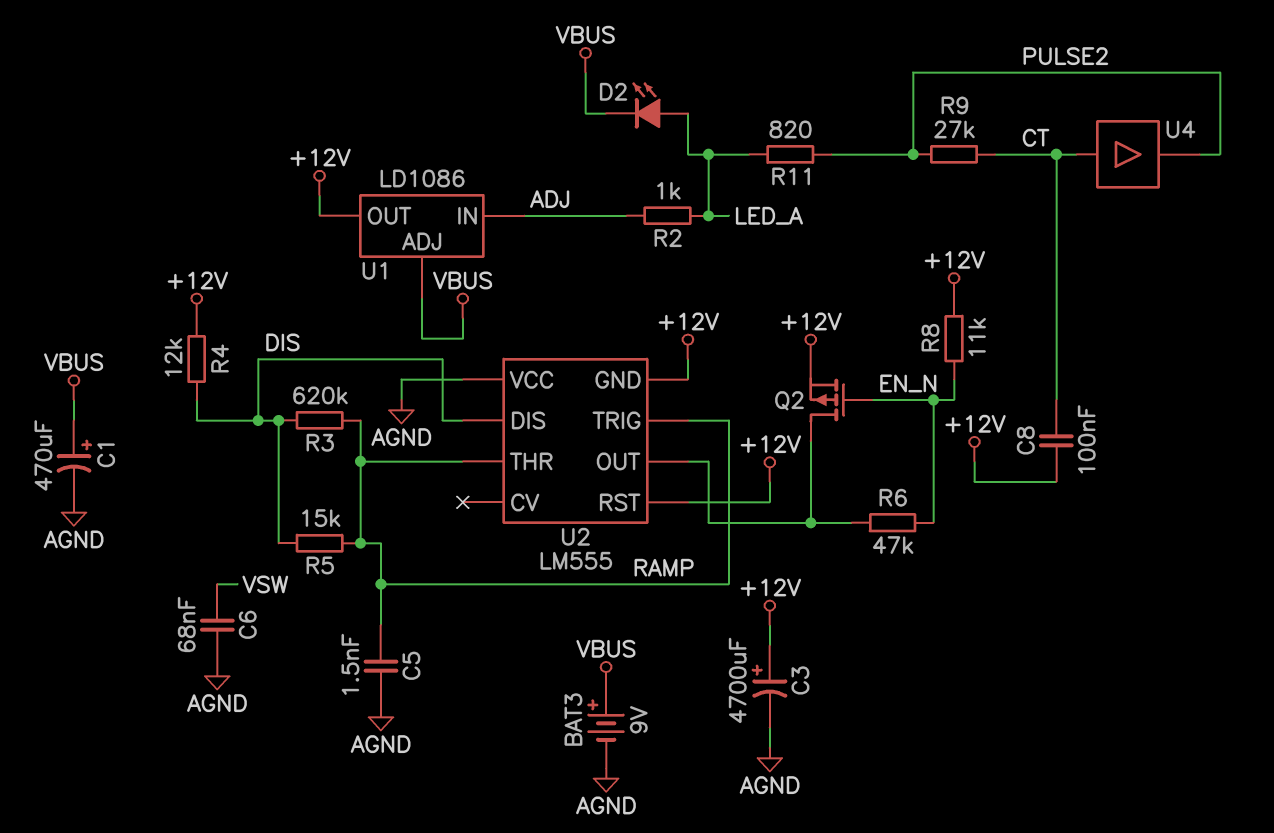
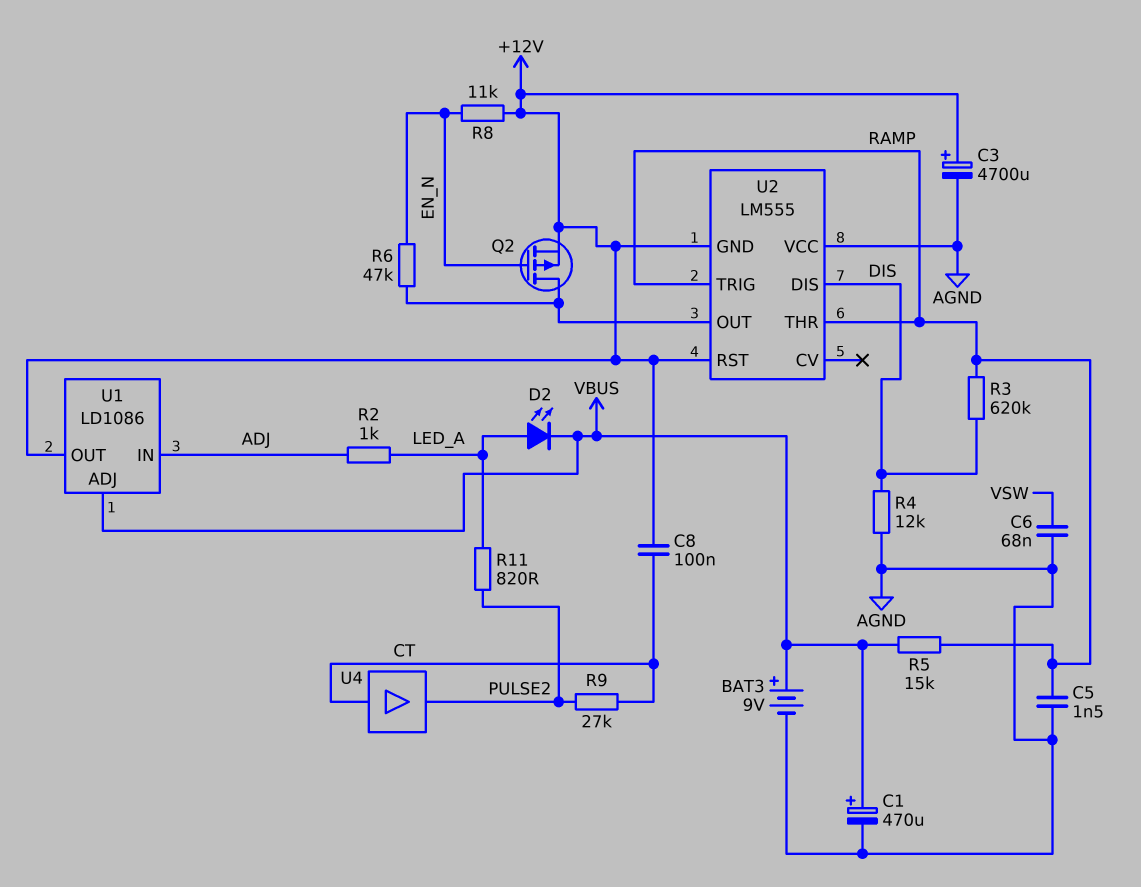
R4: 12k (+12V, DIS) -> 12k (AGND, DIS)
R5: 15k (DIS, RAMP) -> 15k (RAMP, VBUS)

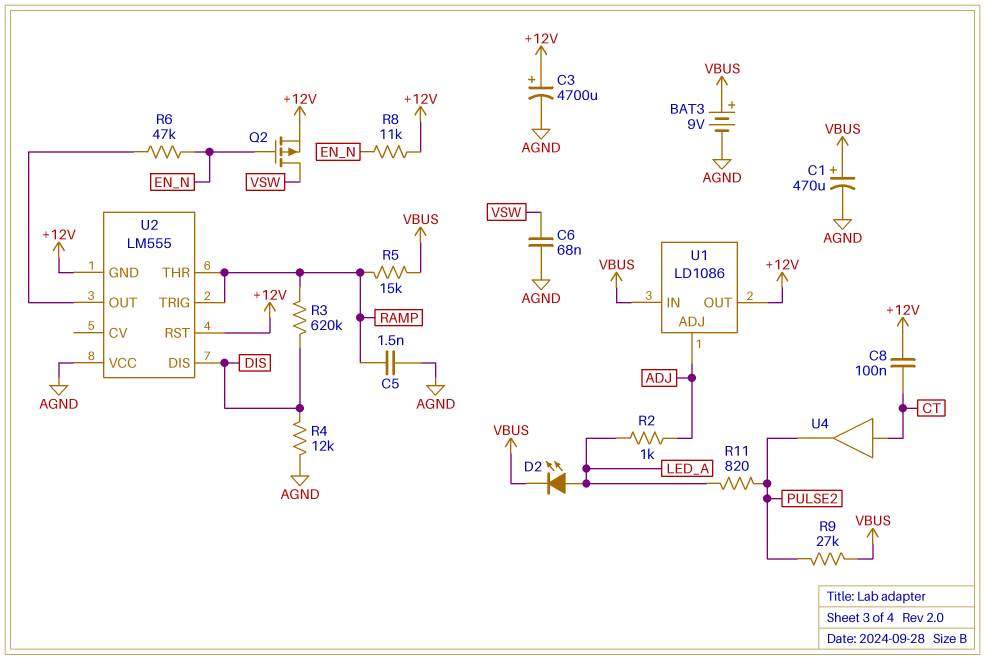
Q2: PMOS (G EN_N, D U2/OUT, S +12V) -> PMOS (G EN_N, D VSW, S +12V)
R9: 27k (CT, PULSE2) -> 27k (PULSE2, VBUS)
U1 pin ADJ: VBUS -> ADJ
U1 pin IN: ADJ -> VBUS

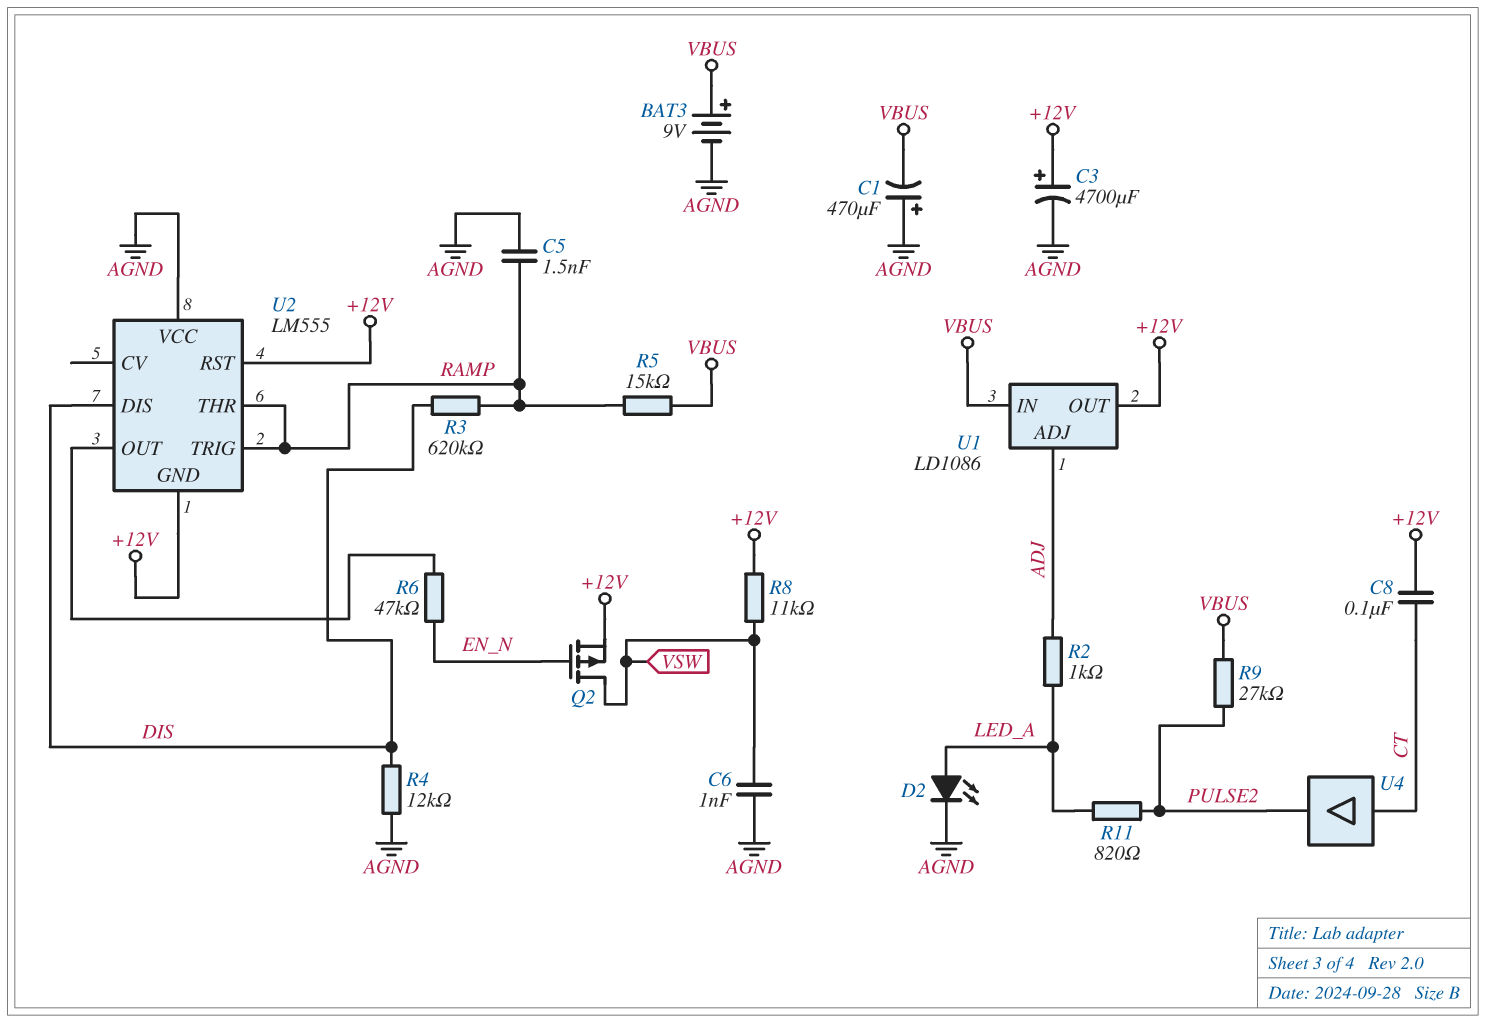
C1: 470uF (plus VBUS, minus AGND) -> 470uF (plus AGND, minus VBUS)
C6: 68nF (AGND, VSW) -> 1nF (AGND, VSW)
D2: LED (A LED_A, K VBUS) -> LED (A LED_A, K AGND)
R8: 11k (+12V, EN_N) -> 11k (+12V, VSW)

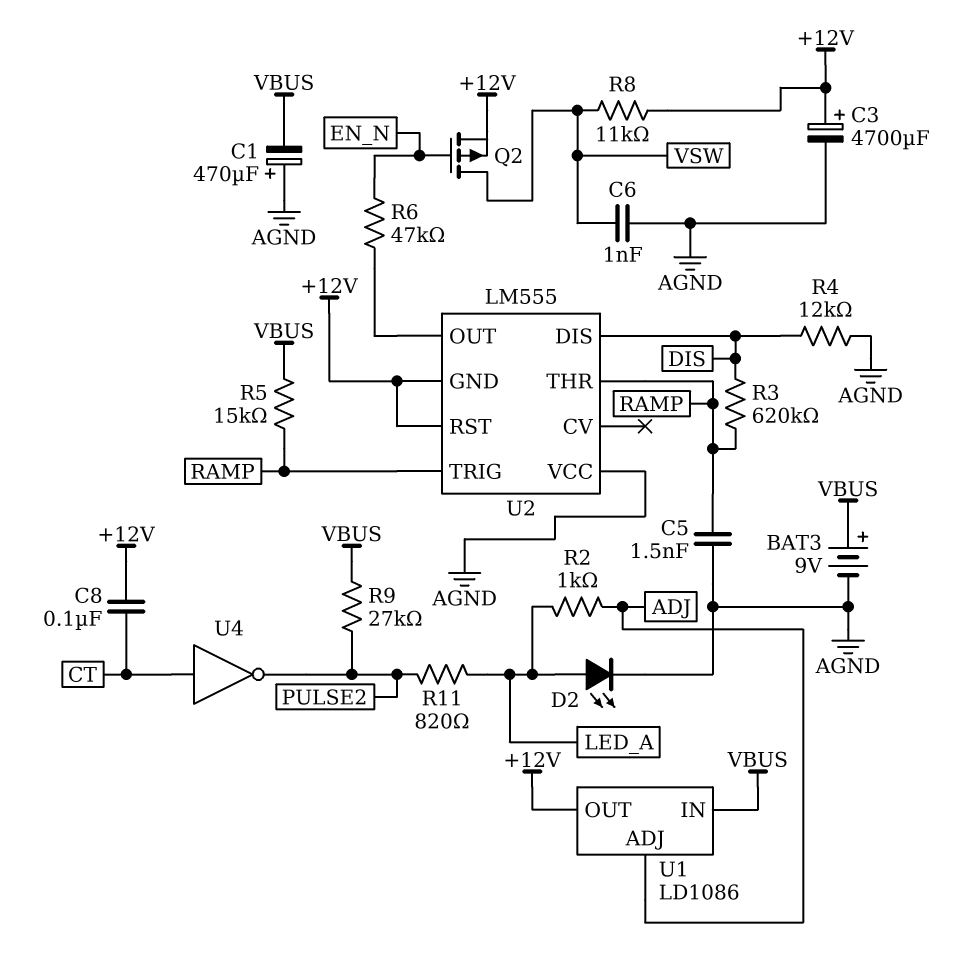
U4: buffer (in CT, out PULSE2) -> NOT (in CT, out PULSE2)

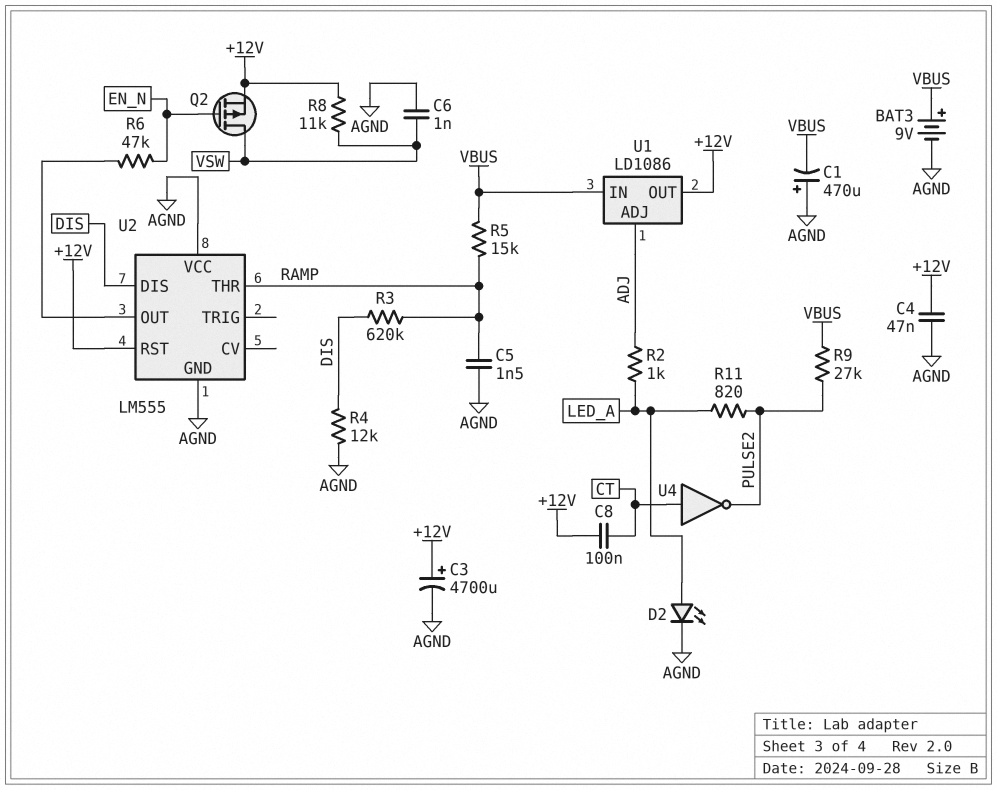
C4: none -> 47nF (+12V, AGND)
U2 pin GND: +12V -> AGND
U2 pin TRIG: RAMP -> none

